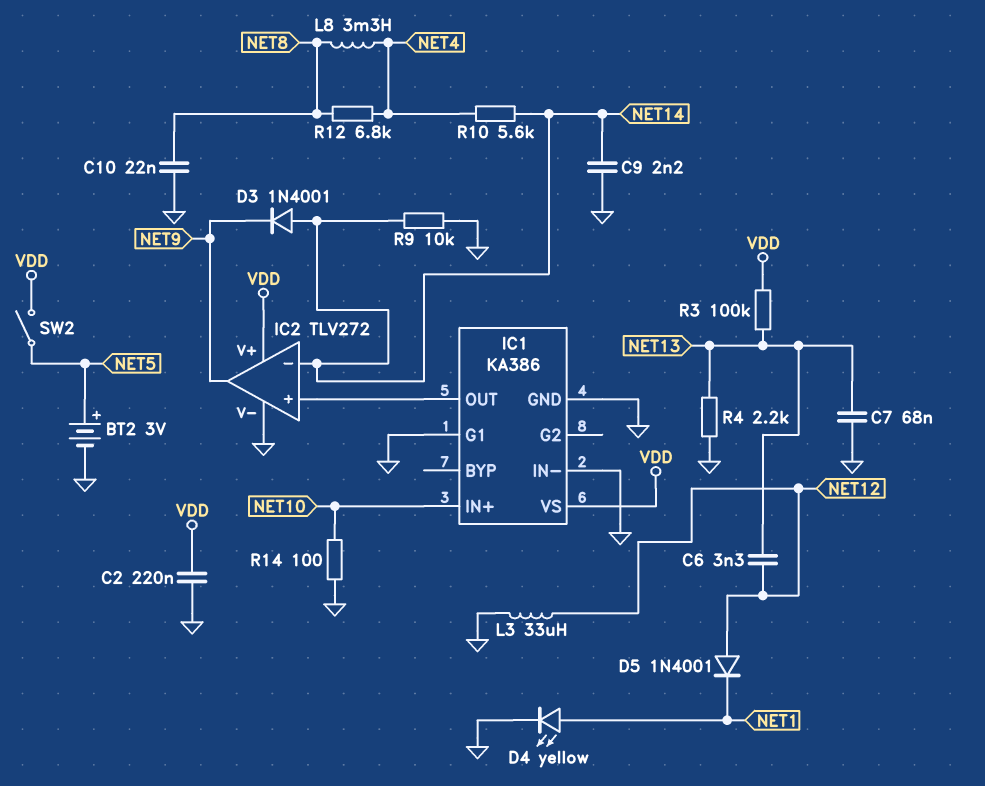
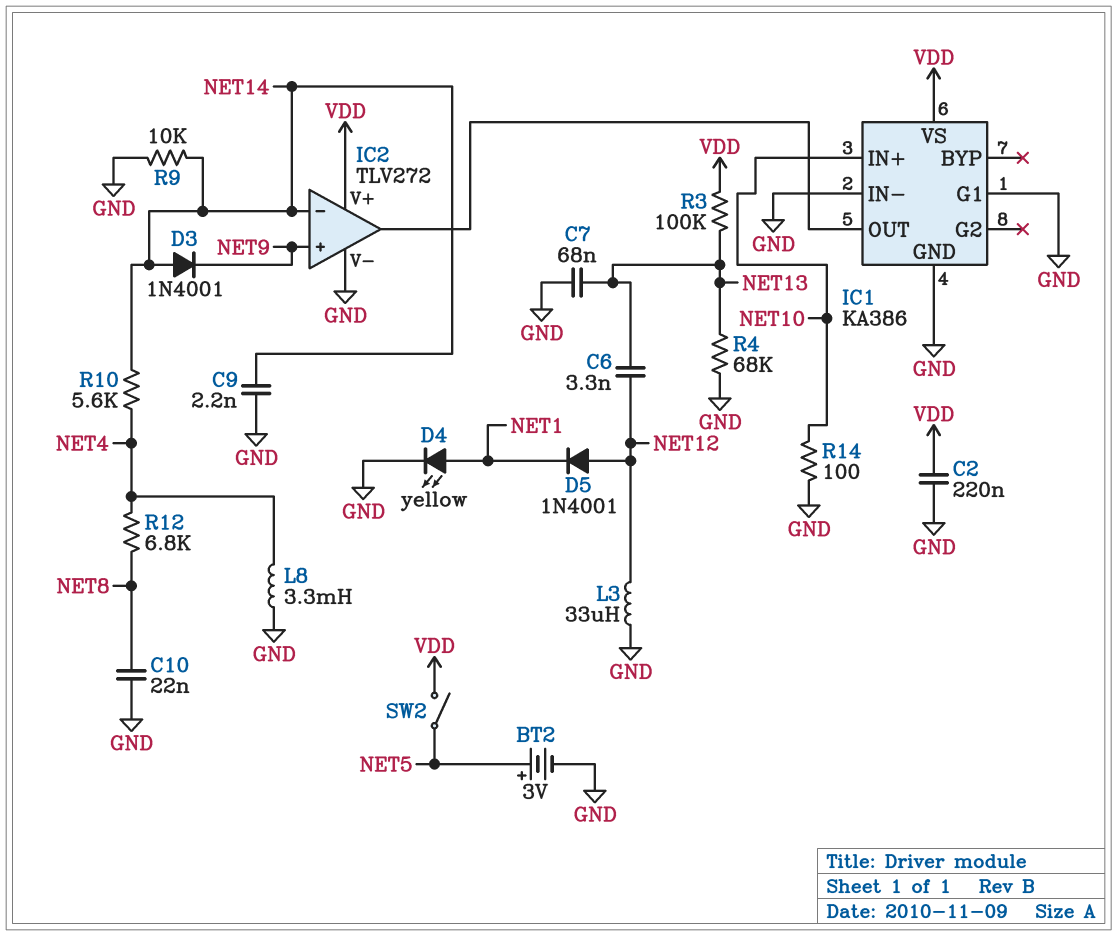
IC2 pin in+: IC1/OUT -> NET9
IC2 pin out: NET9 -> IC1/OUT
L8: 3.3mH (NET4, NET8) -> 3.3mH (GND, NET4)
R4: 2.2k (GND, NET13) -> 68k (GND, NET13)

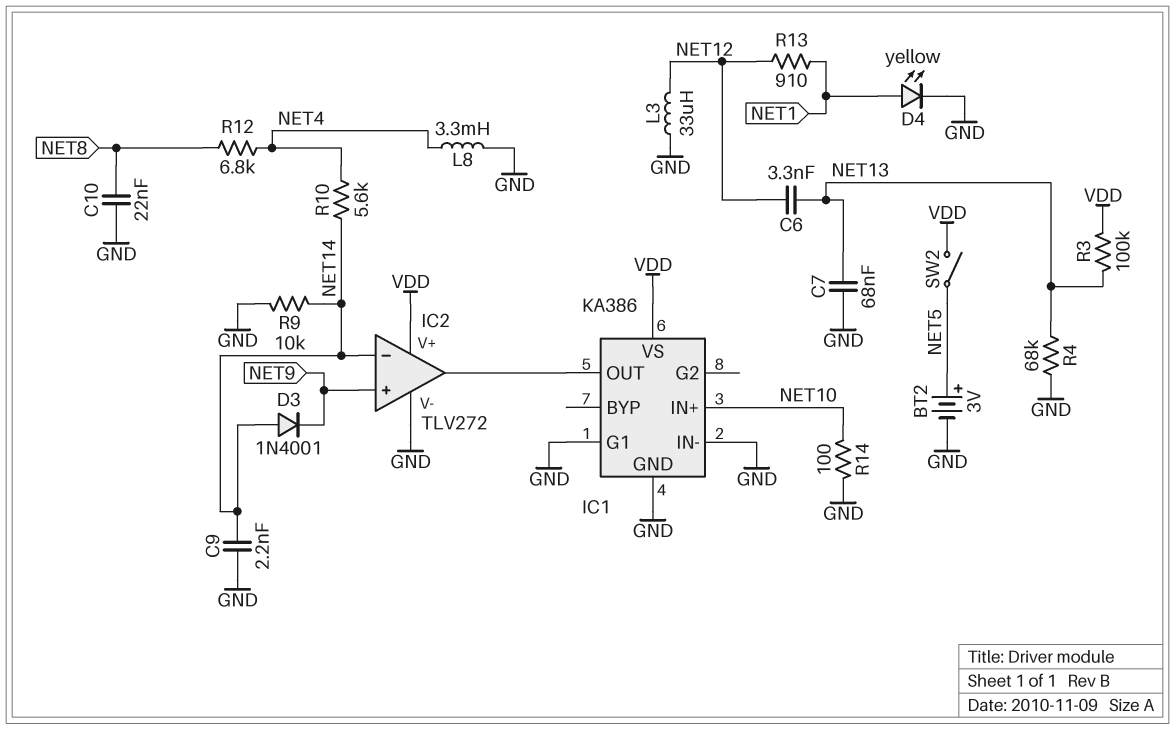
C2: 220nF (GND, VDD) -> none
D5: diode 1N4001 (A NET12, K NET1) -> none
R13: none -> 910 (NET1, NET12)

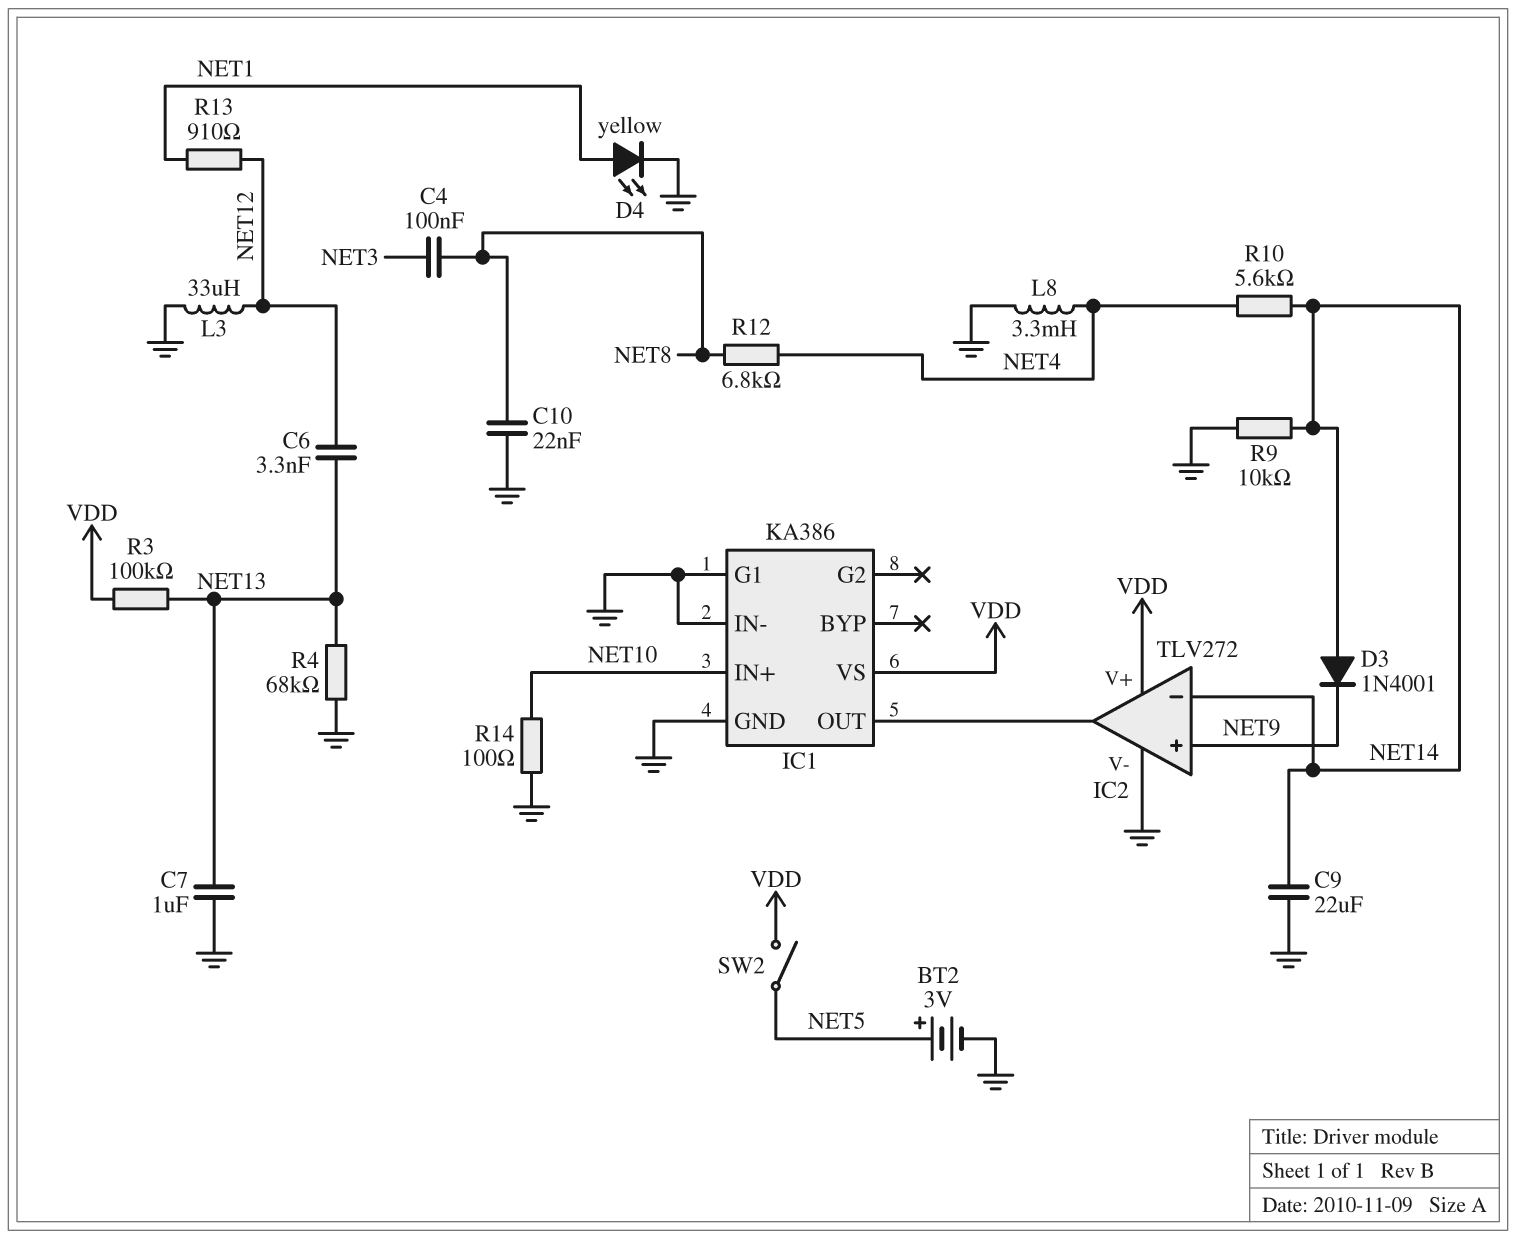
C4: none -> 100nF (NET3, NET8)
C7: 68nF (GND, NET13) -> 1uF (GND, NET13)
C9: 2.2nF (GND, NET14) -> 22uF (GND, NET14)

